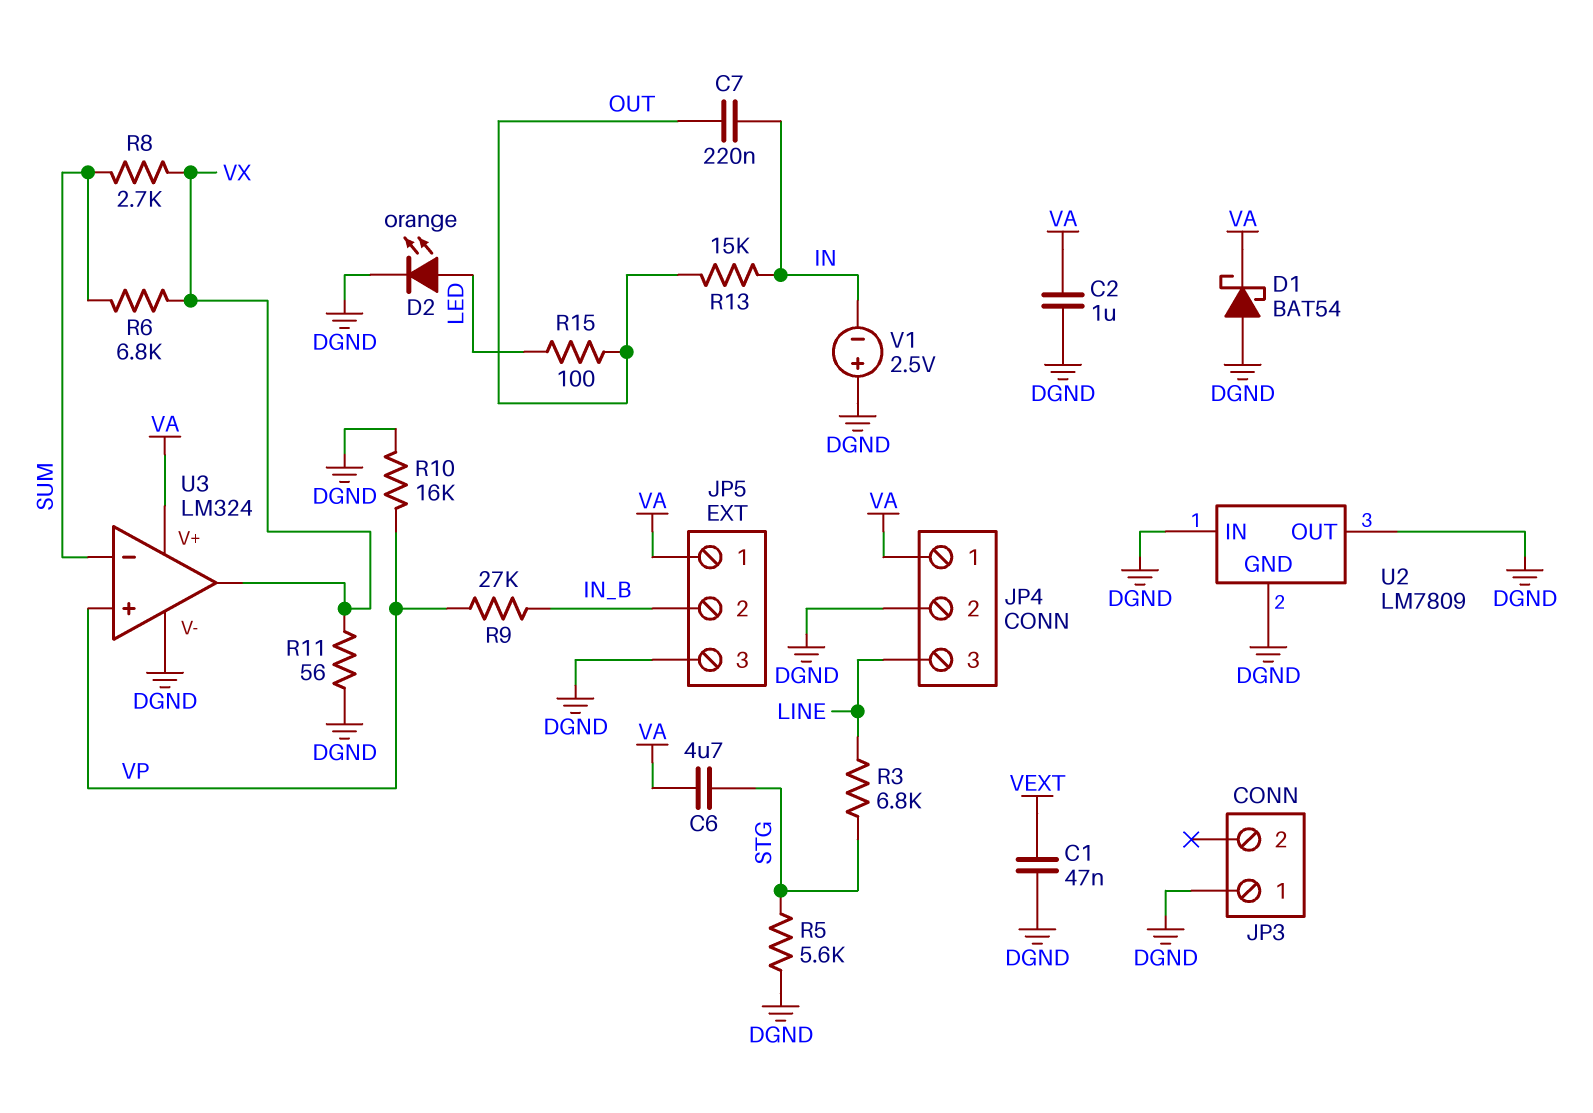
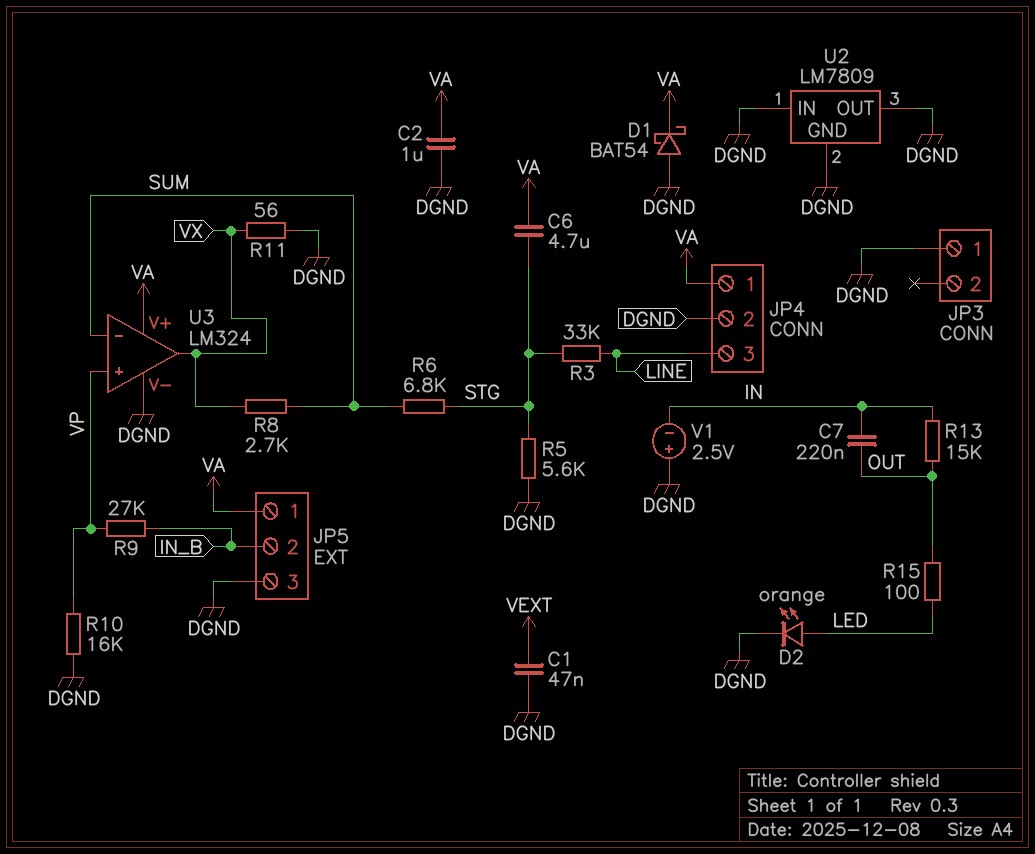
R3: 6.8k (LINE, STG) -> 33k (LINE, STG)
R6: 6.8k (SUM, VX) -> 6.8k (STG, SUM)

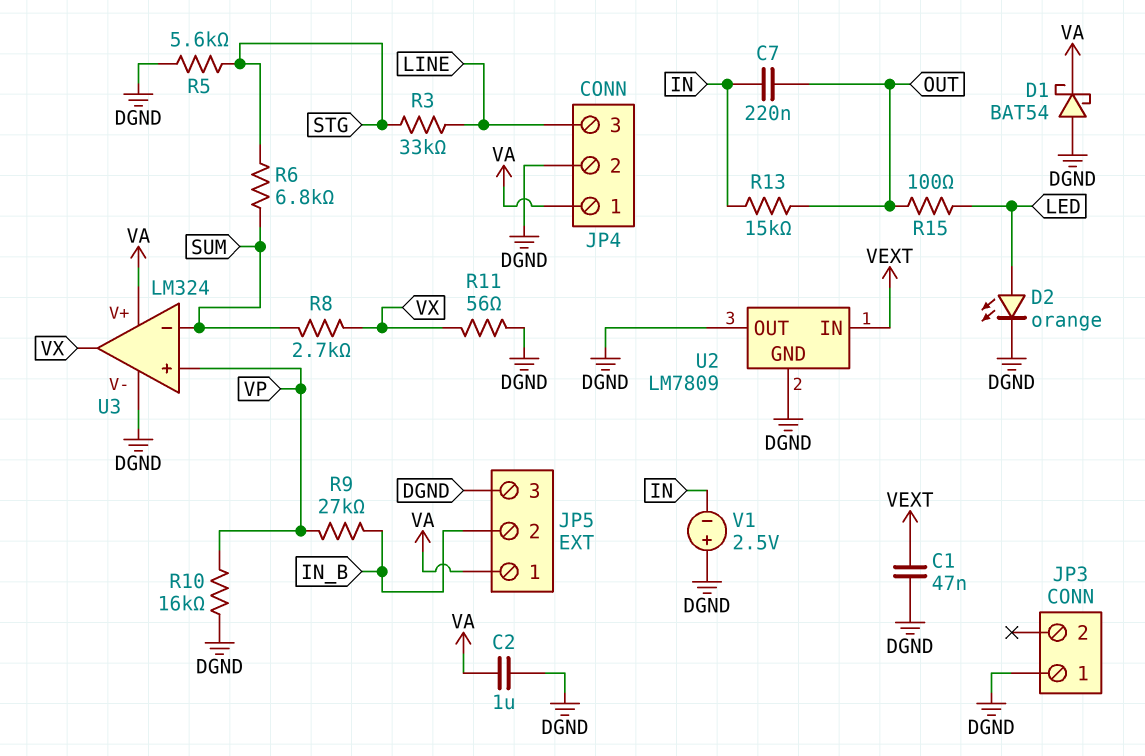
C6: 4.7uF (STG, VA) -> none
U2 pin IN: DGND -> VEXT

